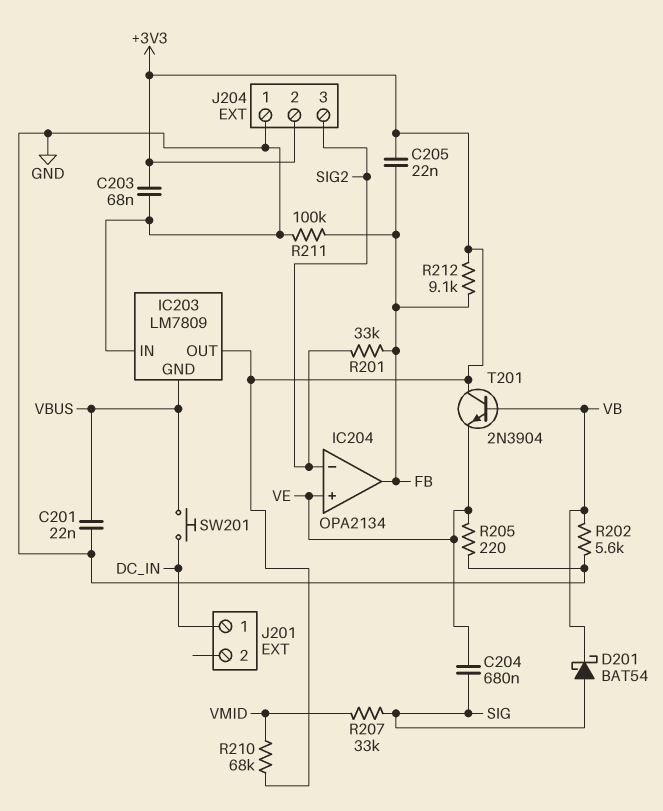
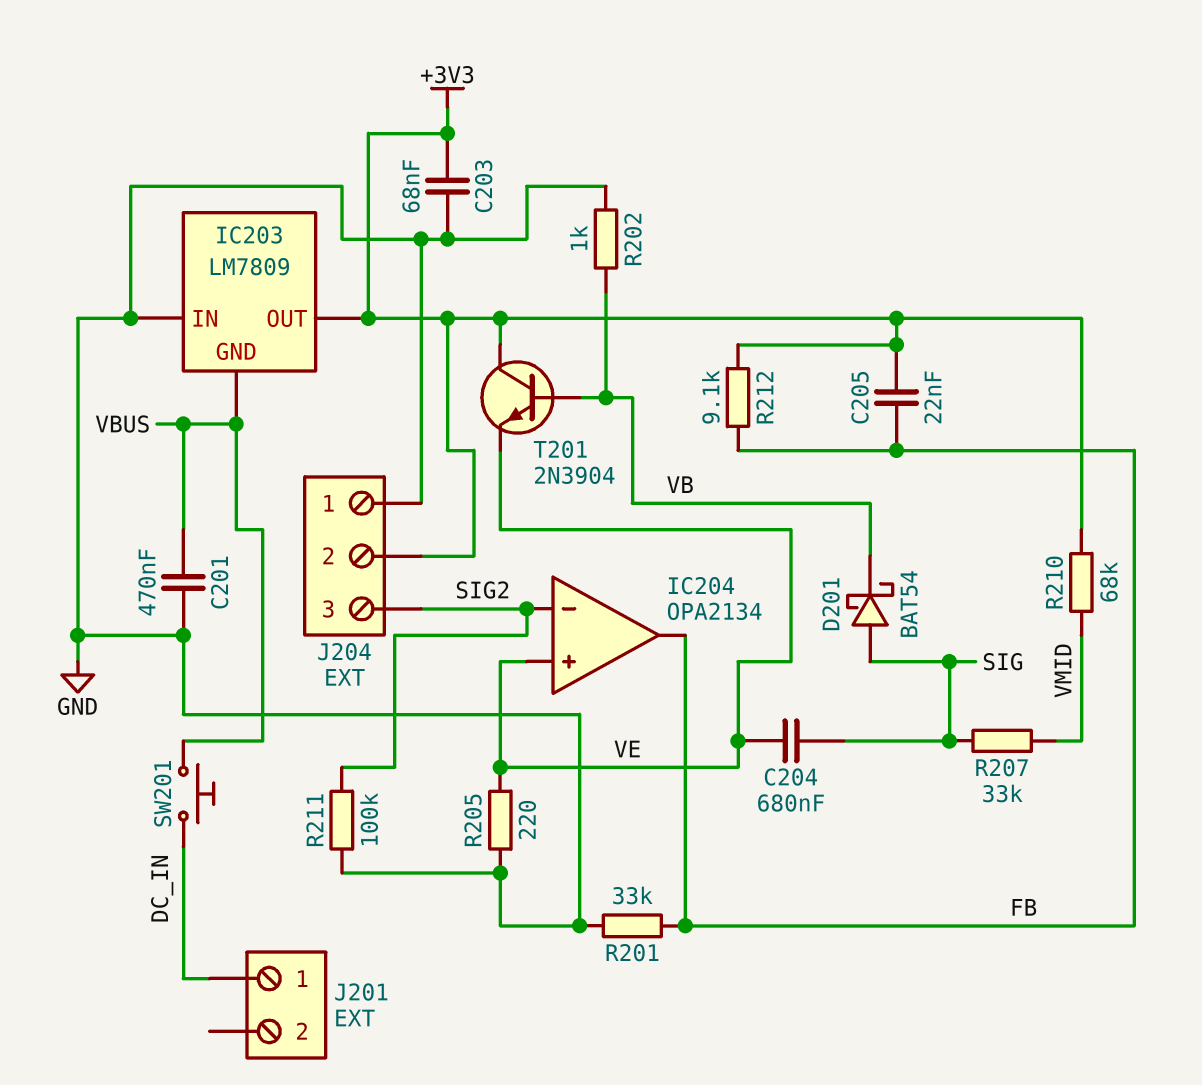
C201: 22nF (GND, VBUS) -> 470nF (GND, VBUS)
R201: 33k (FB, SIG2) -> 33k (FB, GND)
R202: 5.6k (GND, VB) -> 1k (GND, VB)
R211: 100k (FB, GND) -> 100k (GND, SIG2)

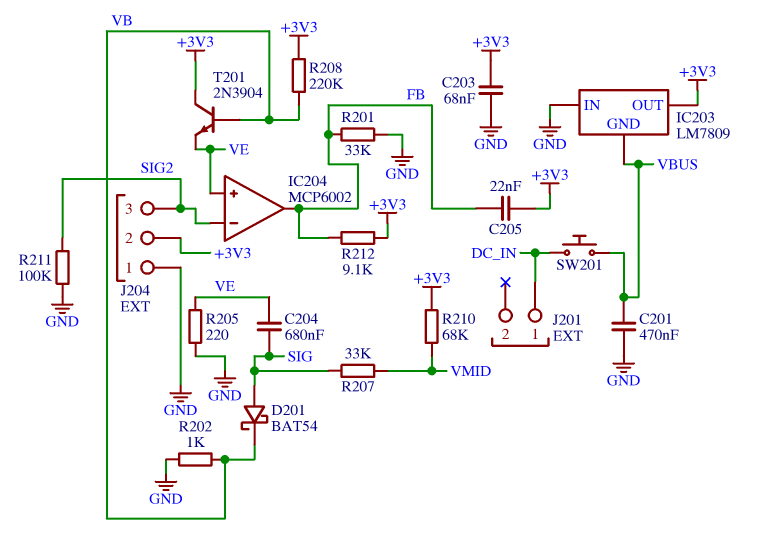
IC204: OPA2134 -> MCP6002
R208: none -> 220k (+3V3, VB)

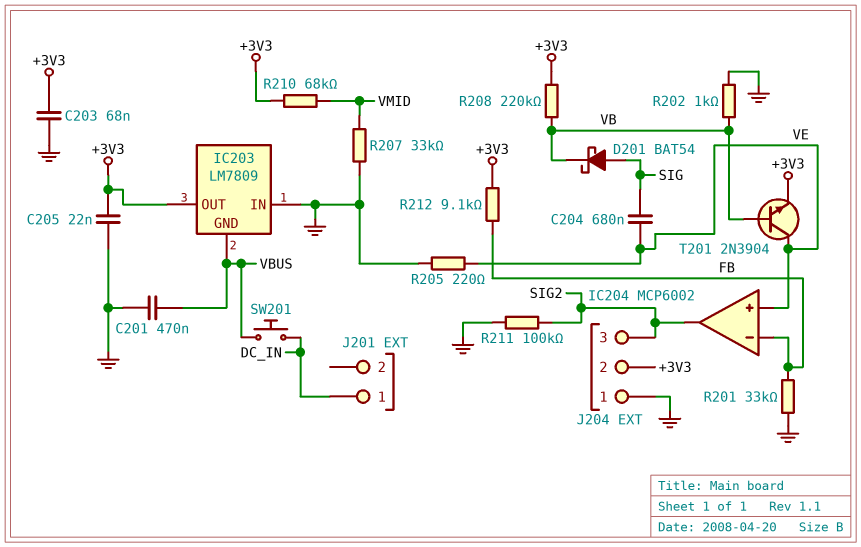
C205: 22nF (+3V3, FB) -> 22nF (+3V3, GND)
IC204 pin in-: SIG2 -> FB
IC204 pin out: FB -> SIG2
R207: 33k (SIG, VMID) -> 33k (GND, VMID)
T201: NPN 2N3904 (B VB, C +3V3, E VE) -> NPN 2N3904 (B VB, C VE, E +3V3)

